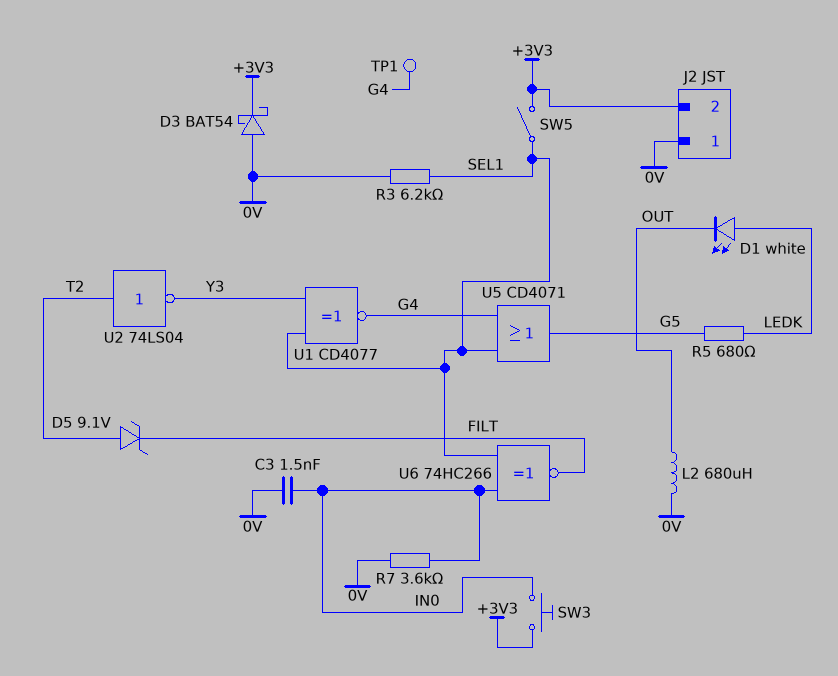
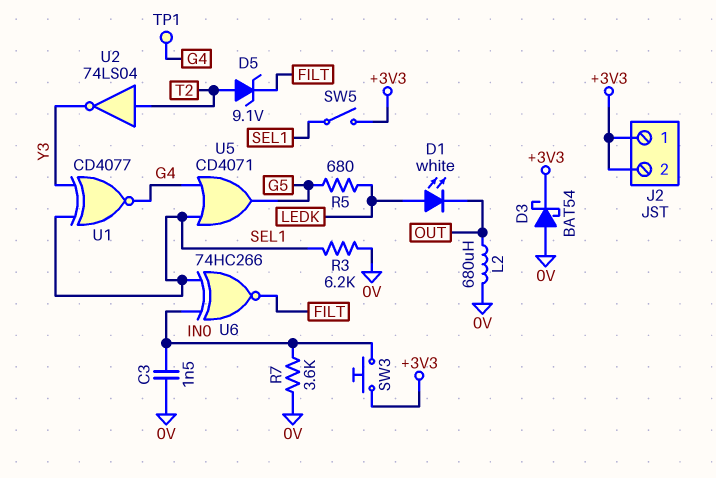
J2 pin 1: 0V -> +3V3

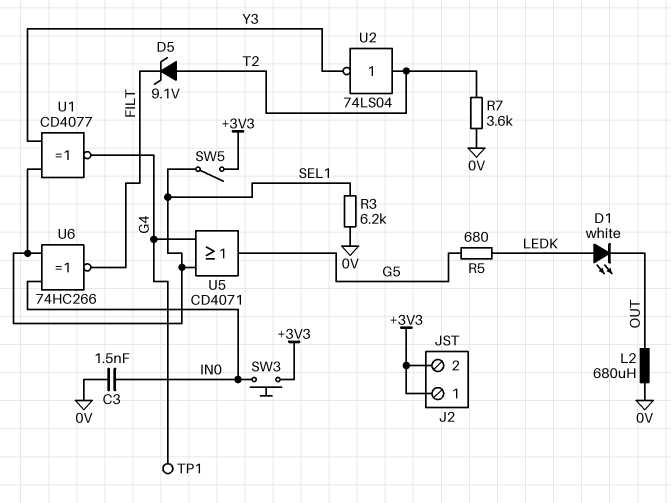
D3: schottky BAT54 (A 0V, K +3V3) -> none
R7: 3.6k (0V, IN0) -> 3.6k (0V, T2)

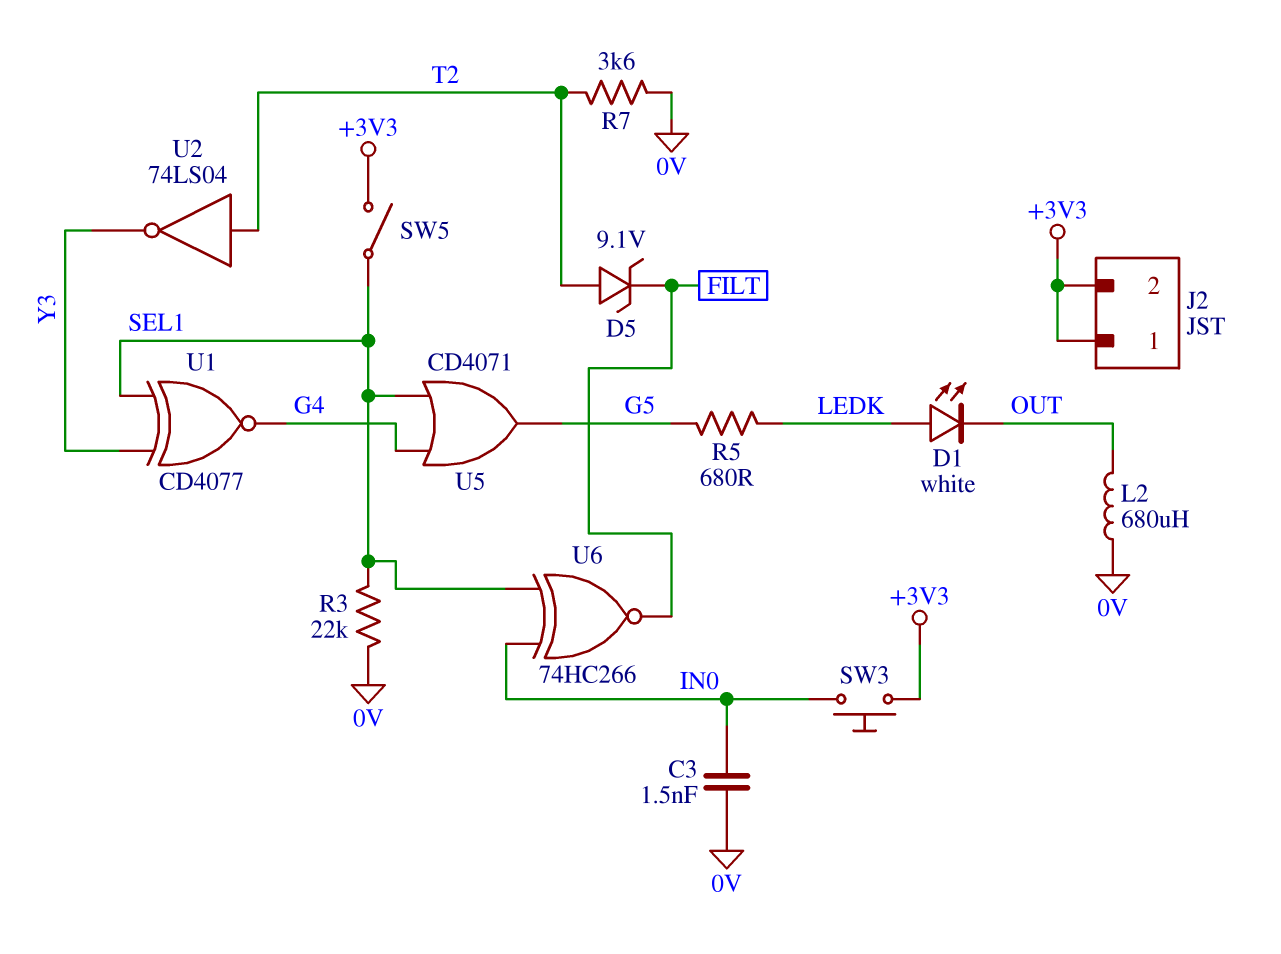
R3: 6.2k (0V, SEL1) -> 22k (0V, SEL1)
TP1: test point (G4) -> none

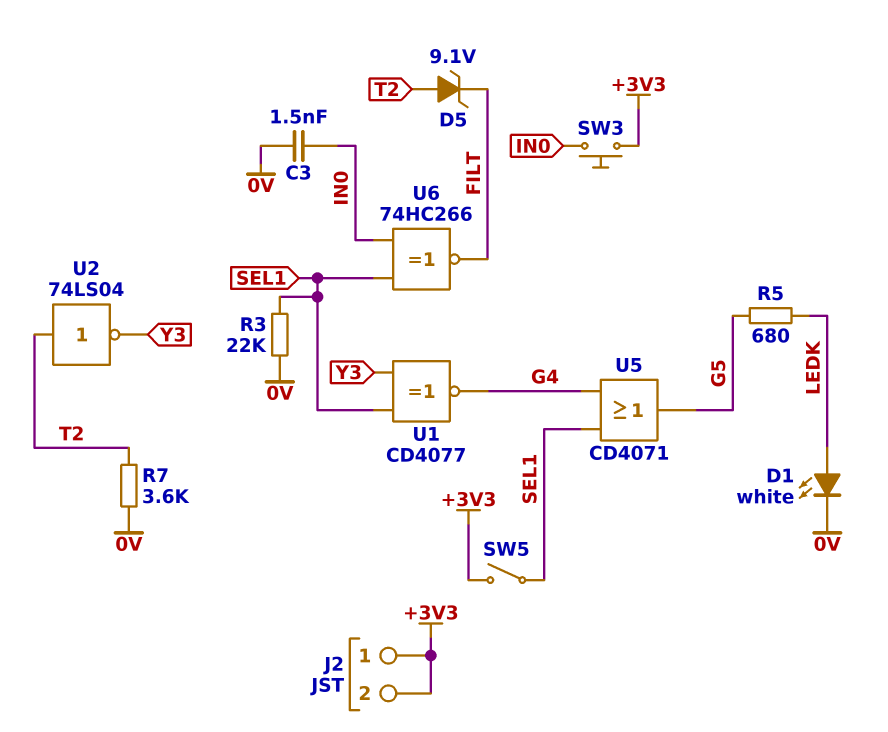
D1: LED white (A LEDK, K OUT) -> LED white (A LEDK, K 0V)
L2: 680uH (0V, OUT) -> none

